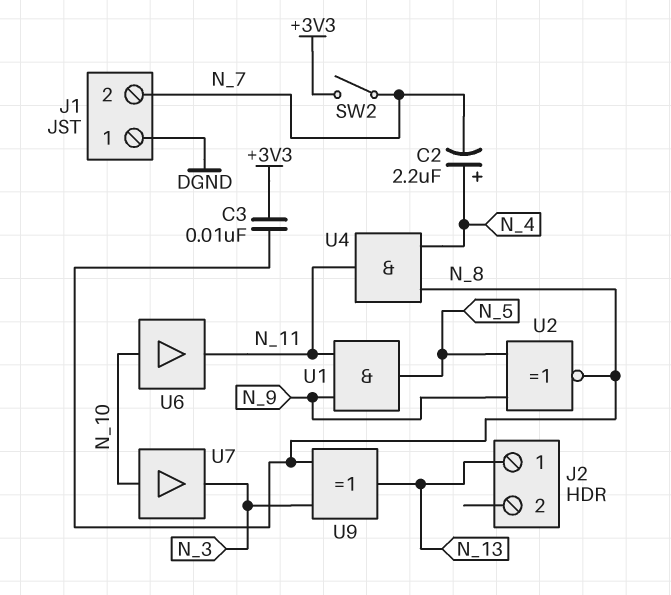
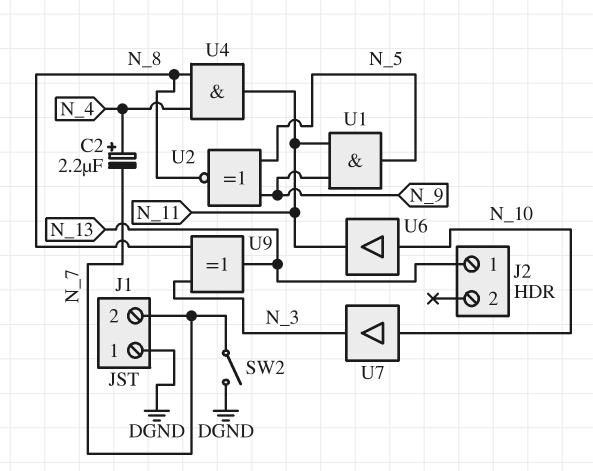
C3: 10nF (+3V3, N_8) -> none
SW2: switch (+3V3, N_7) -> switch (DGND, N_7)

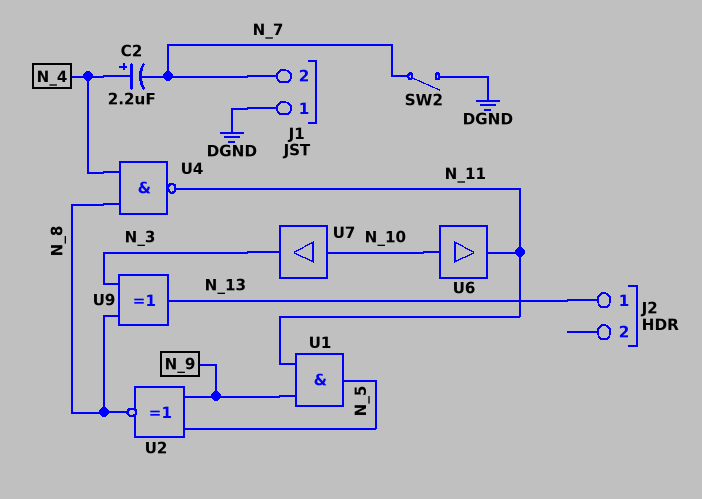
U4: AND (in N_4, in N_8, out N_11) -> NAND (in N_4, in N_8, out N_11)

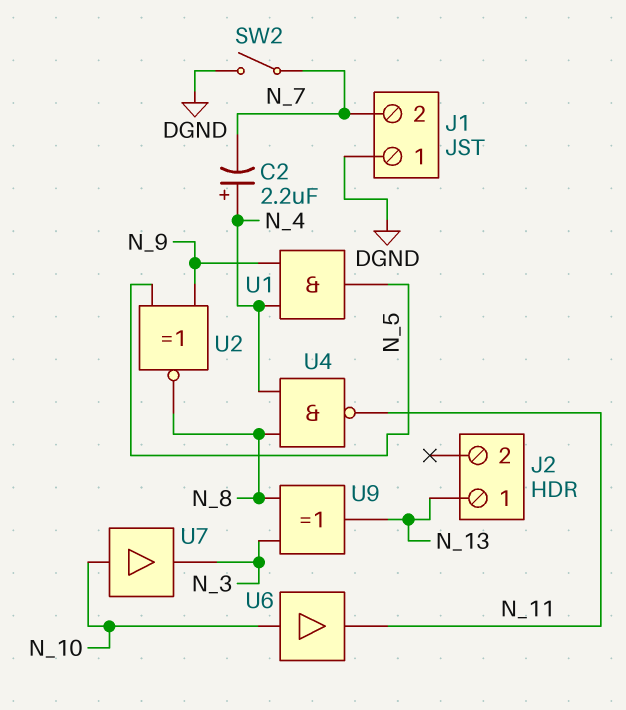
U1: AND (in N_9, in N_11, out N_5) -> AND (in N_4, in N_9, out N_5)

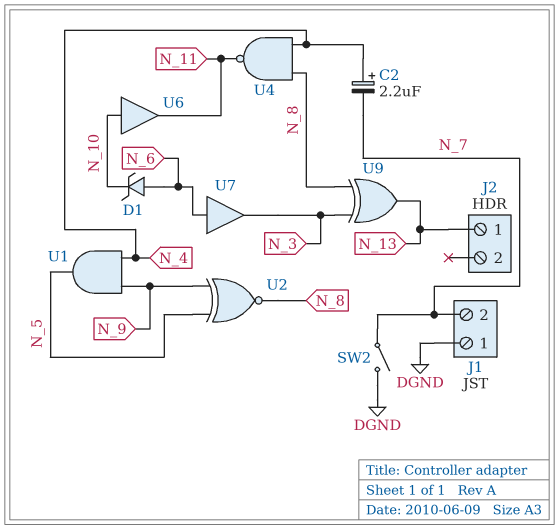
D1: none -> zener (A N_6, K N_10)
U7: buffer (in N_10, out N_3) -> buffer (in N_6, out N_3)

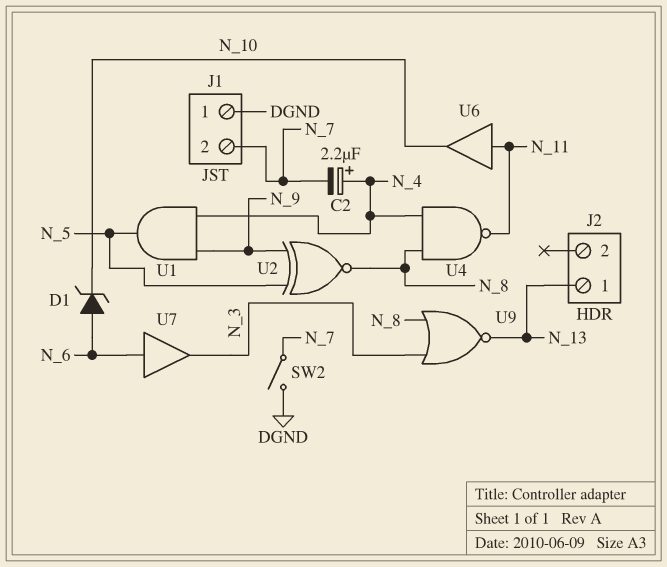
U6: buffer (in N_10, out N_11) -> buffer (in N_11, out N_10)
U9: XOR (in N_3, in N_8, out N_13) -> NOR (in N_3, in N_8, out N_13)

